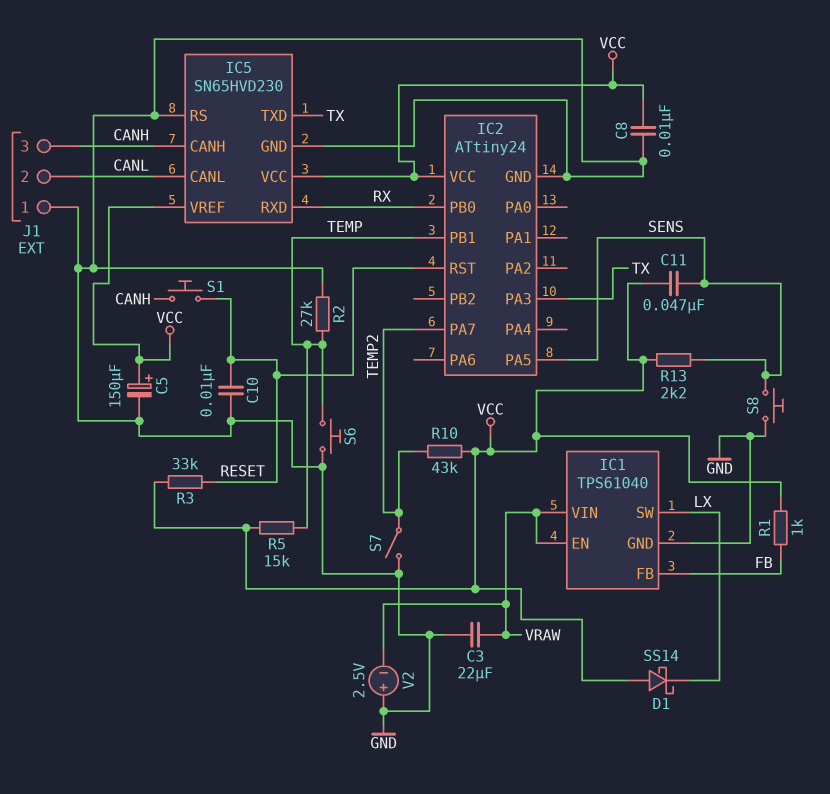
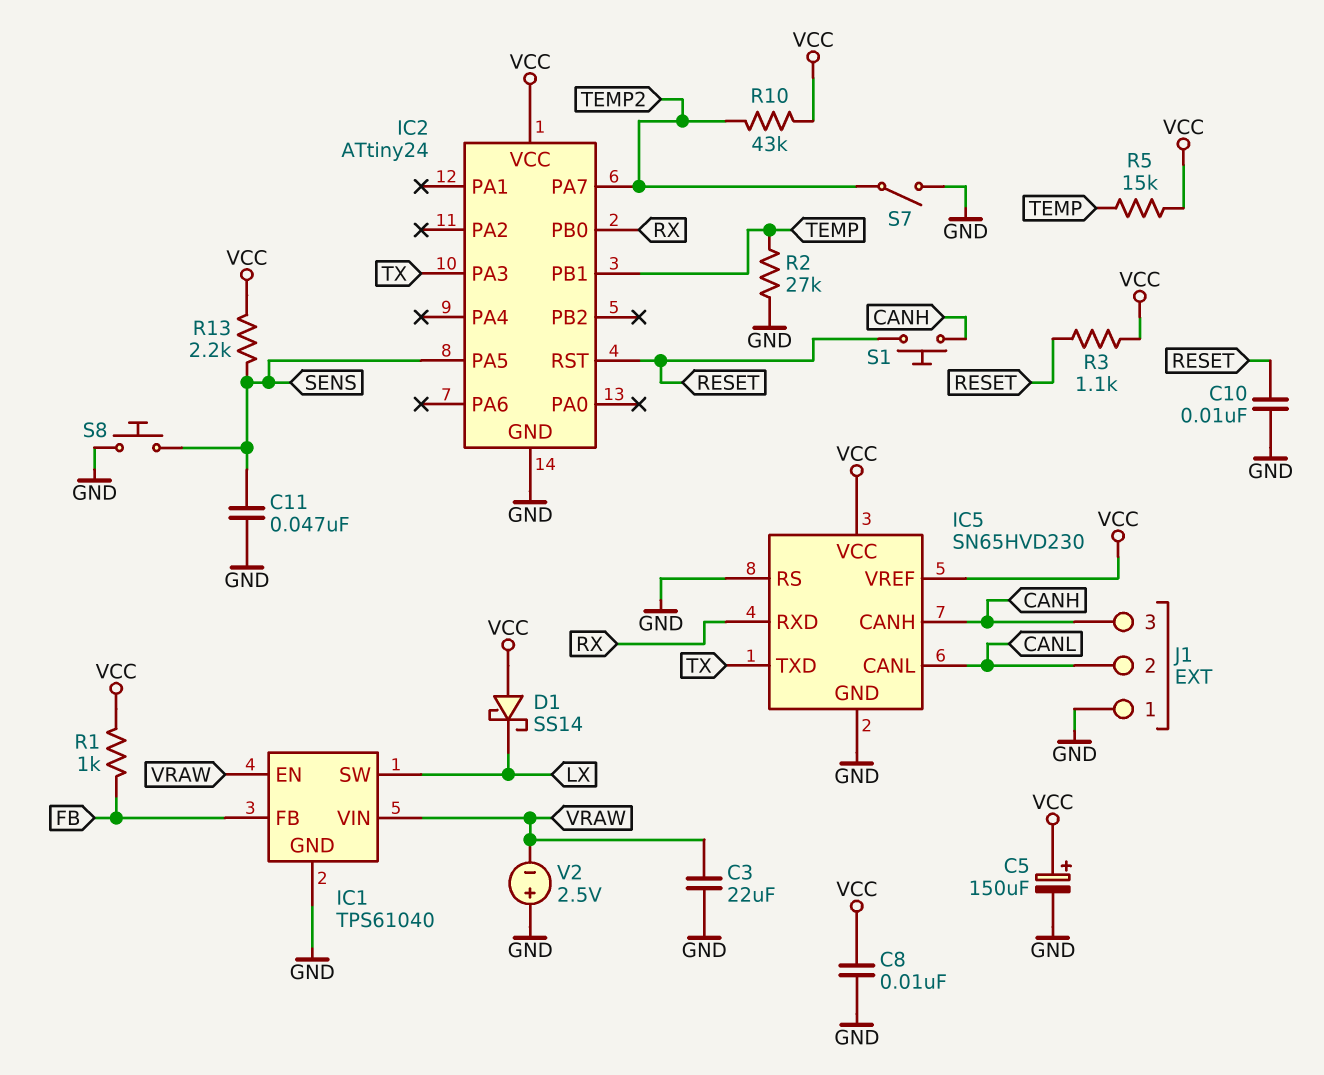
C11: 47nF (SENS, VCC) -> 47nF (GND, SENS)
R3: 33k (RESET, VCC) -> 1.1k (RESET, VCC)
S6: button (GND, TEMP) -> none

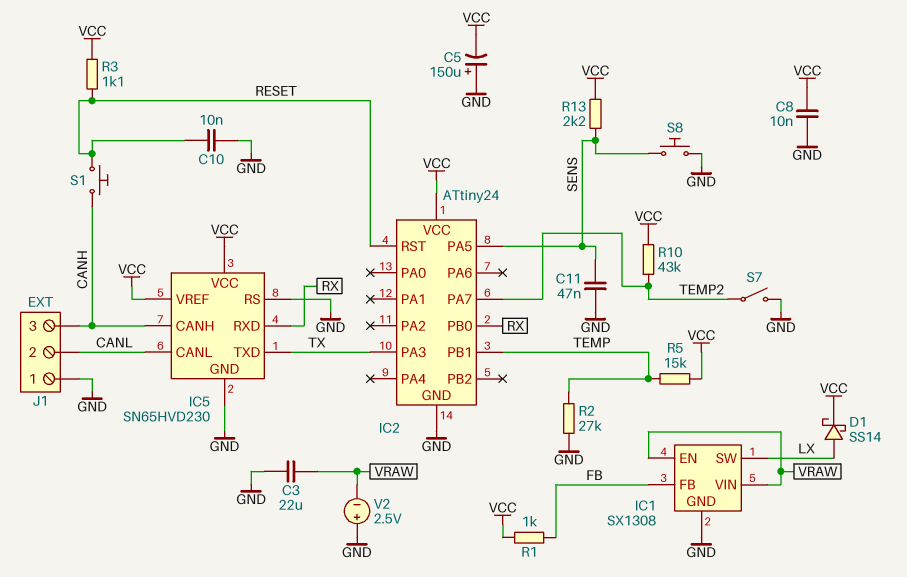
C5: 150uF (plus VCC, minus GND) -> 150uF (plus GND, minus VCC)
D1: schottky SS14 (A VCC, K LX) -> schottky SS14 (A LX, K VCC)
IC1: TPS61040 -> SX1308

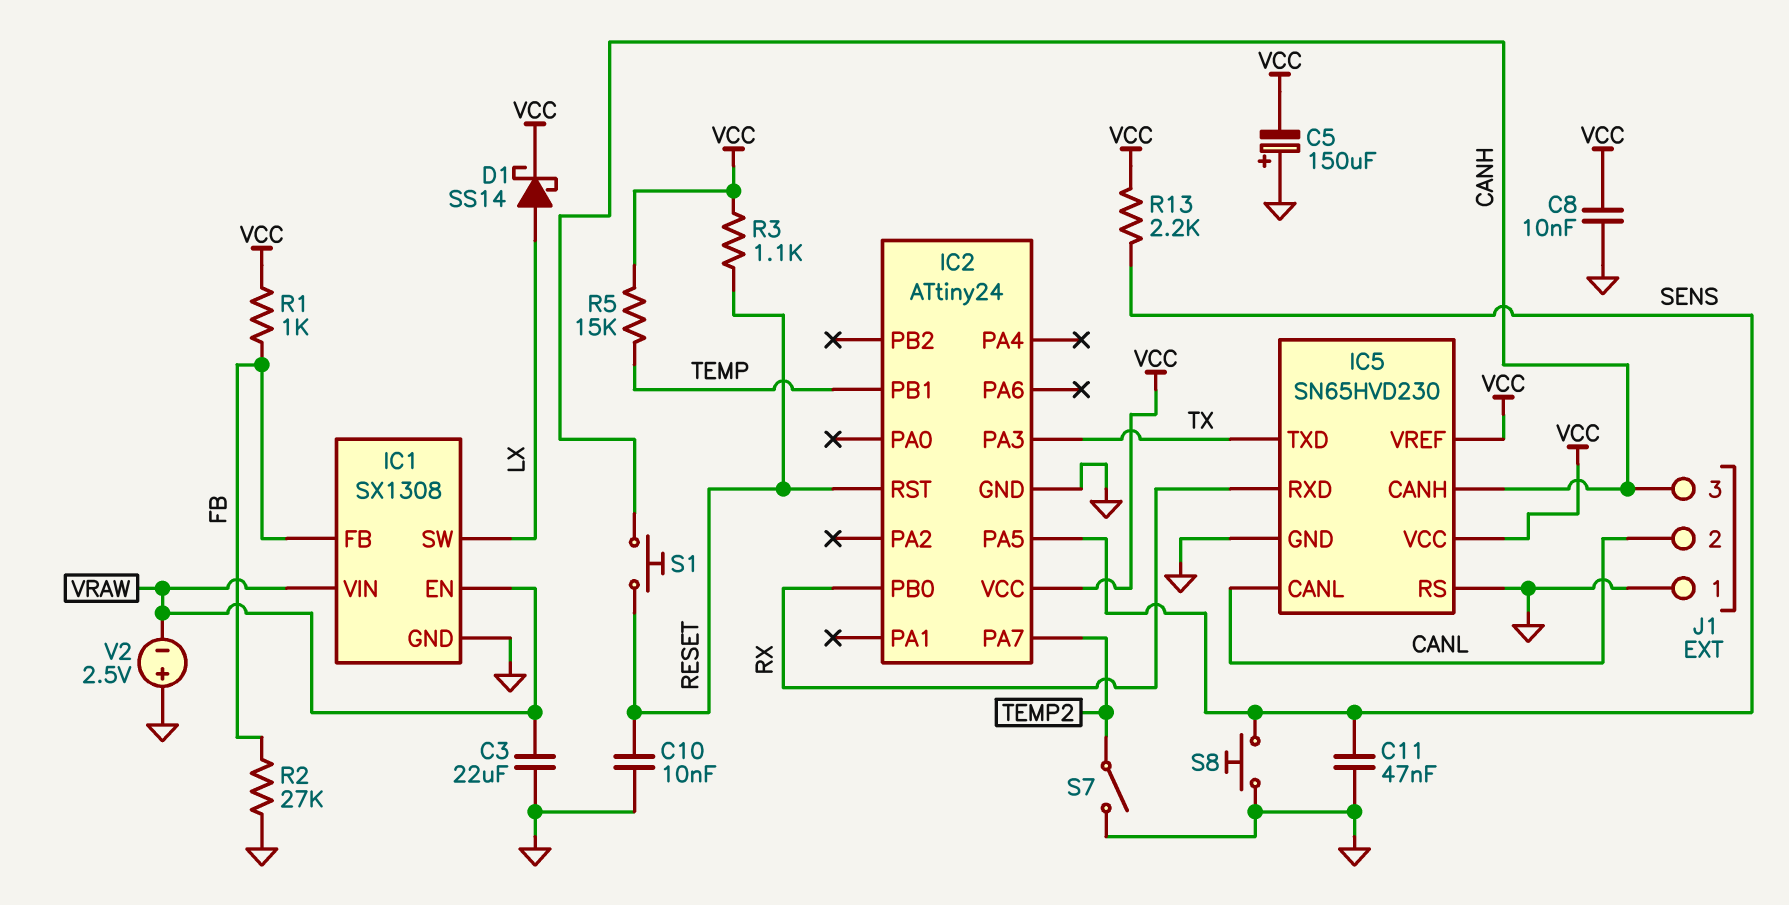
R2: 27k (GND, TEMP) -> 27k (FB, GND)
R10: 43k (TEMP2, VCC) -> none

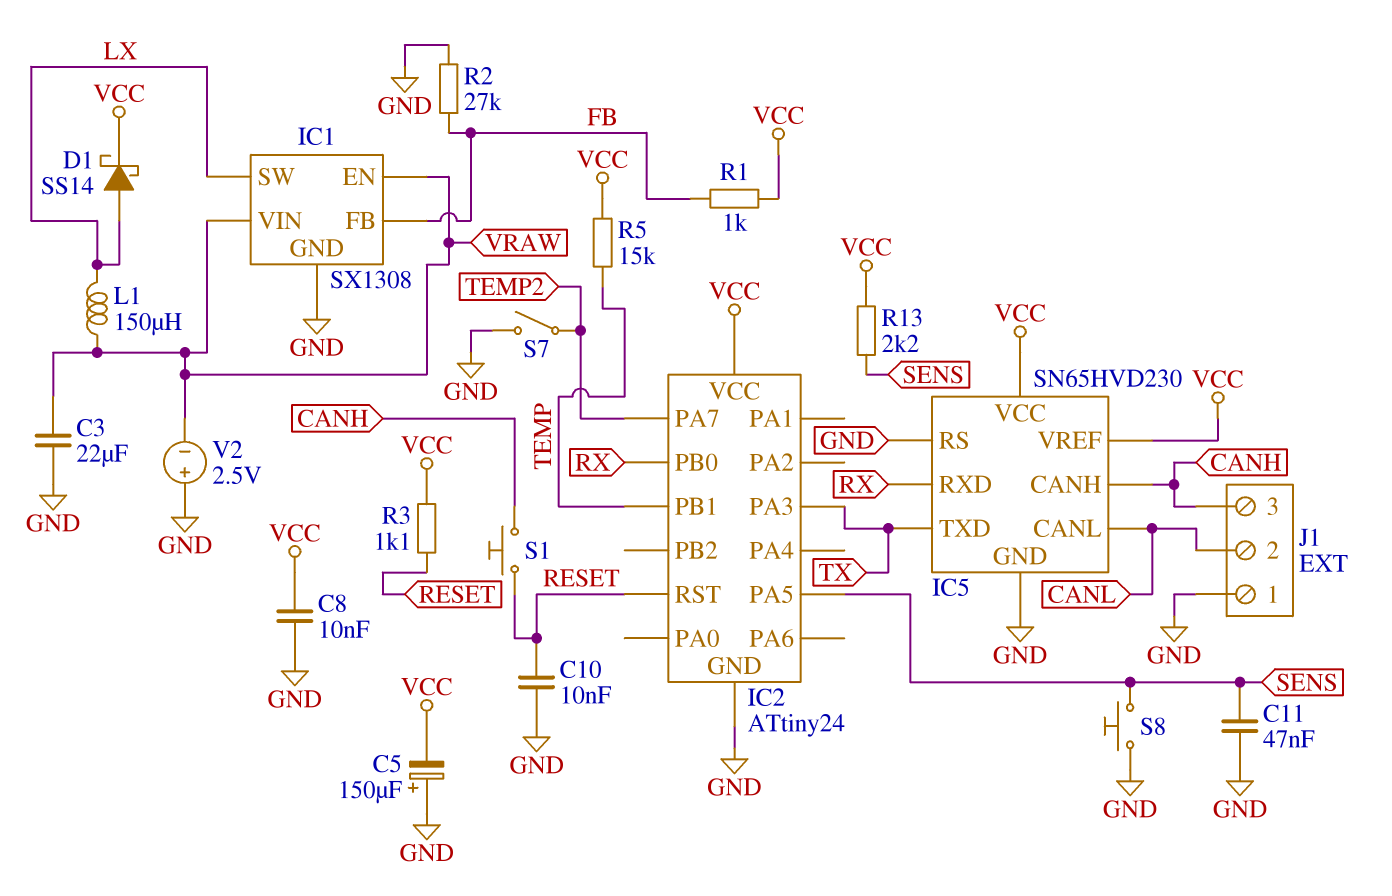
L1: none -> 150uH (LX, VRAW)

